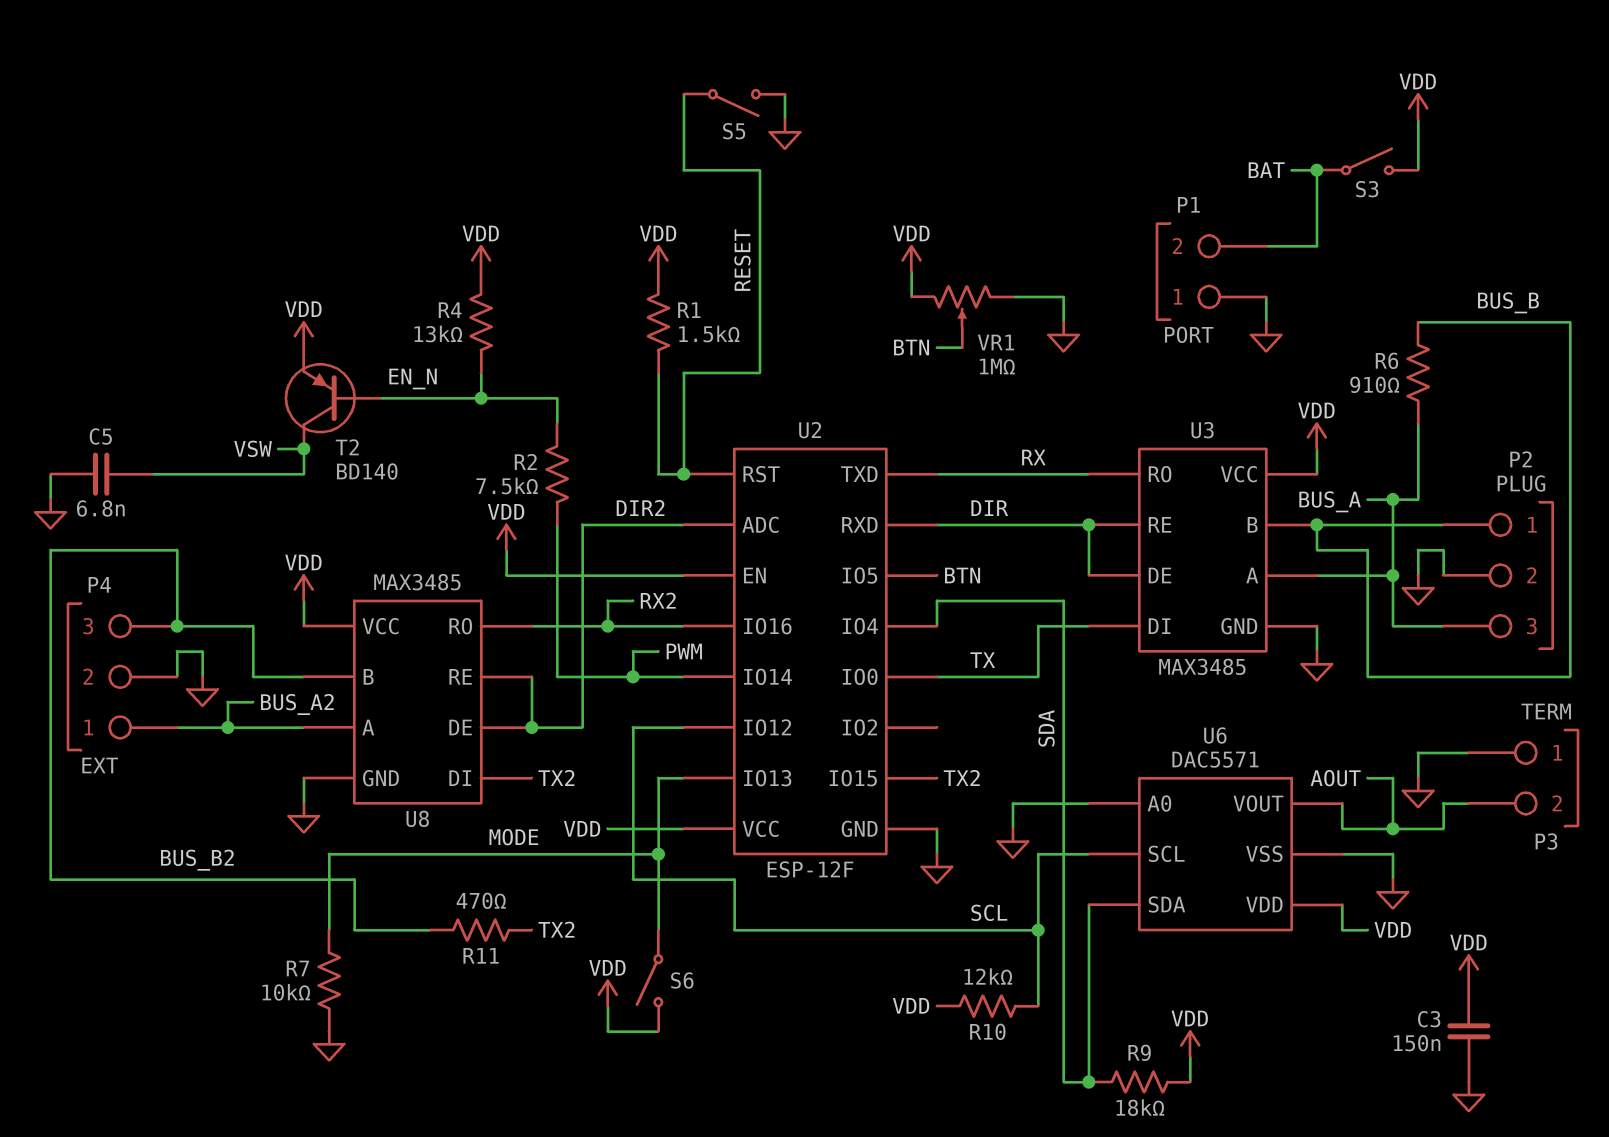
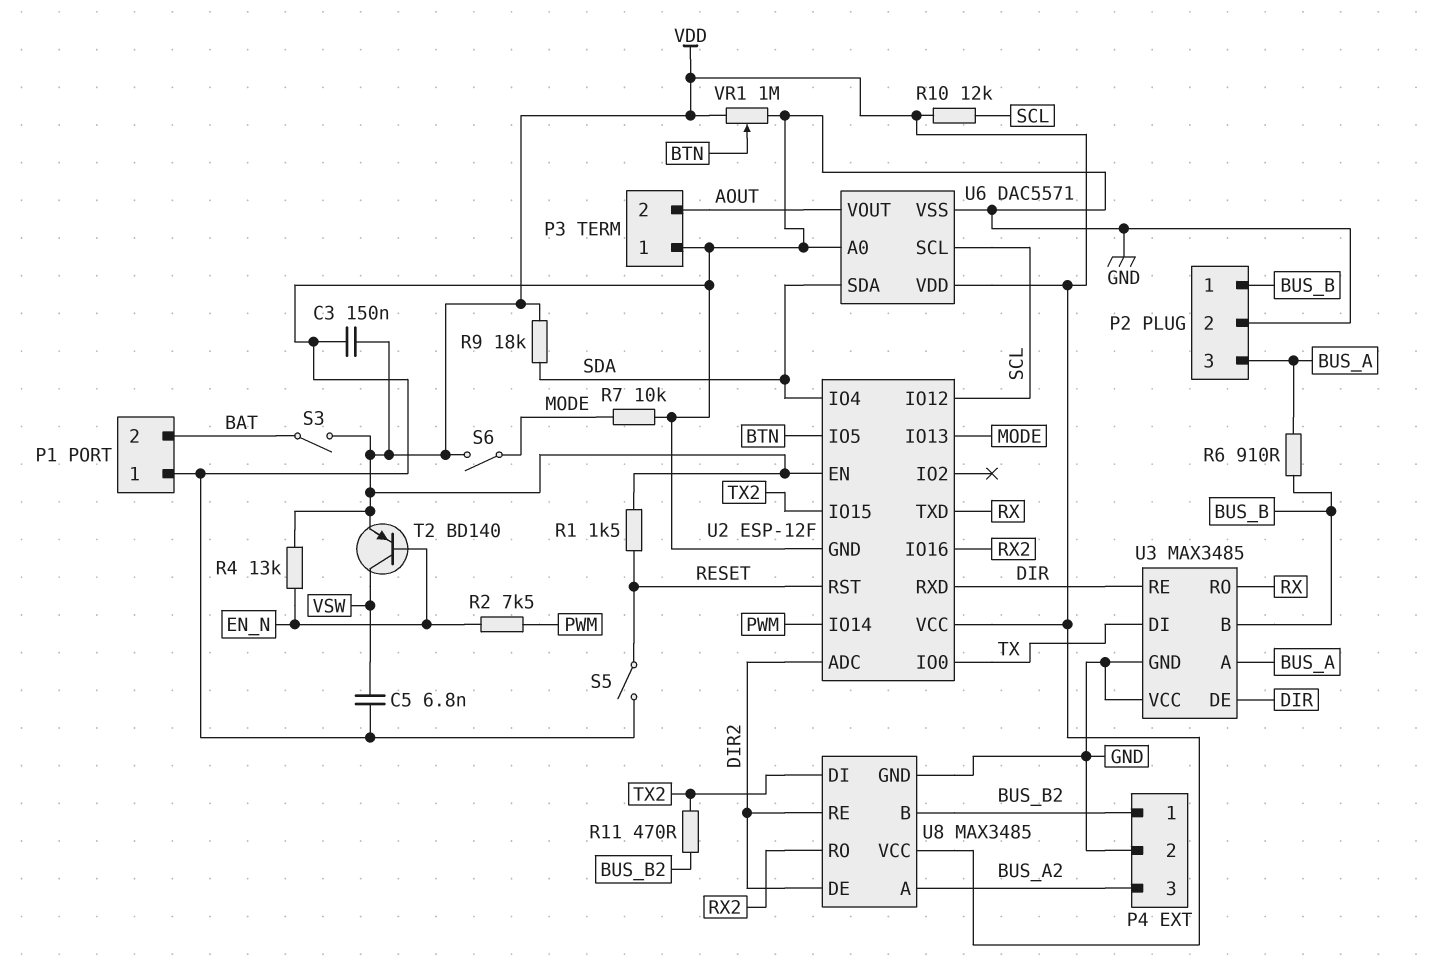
P4 pin 1: BUS_A2 -> BUS_B2
P4 pin 3: BUS_B2 -> BUS_A2
U3 pin VCC: VDD -> GND

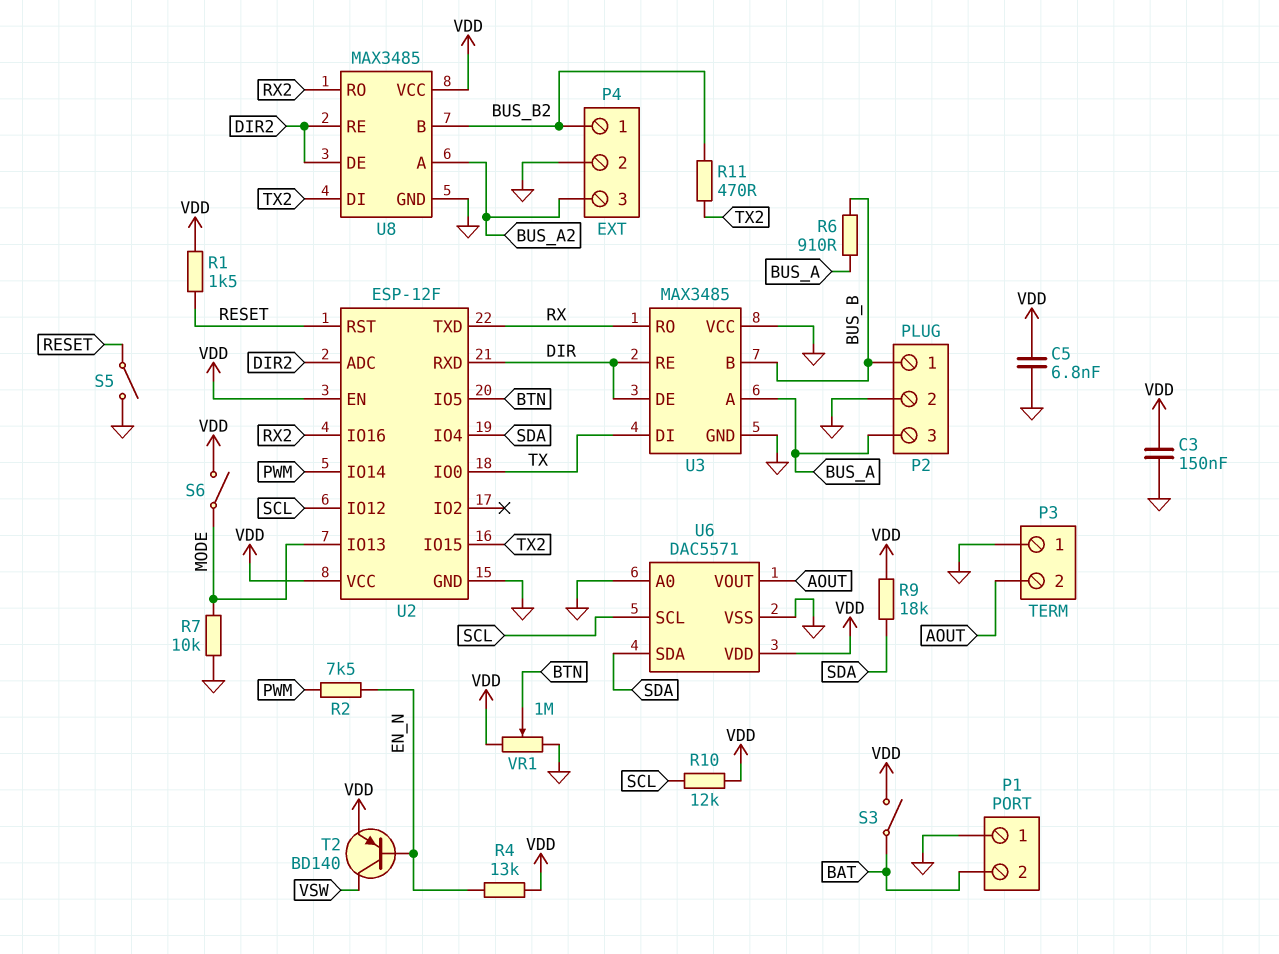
C5: 6.8nF (GND, VSW) -> 6.8nF (GND, VDD)

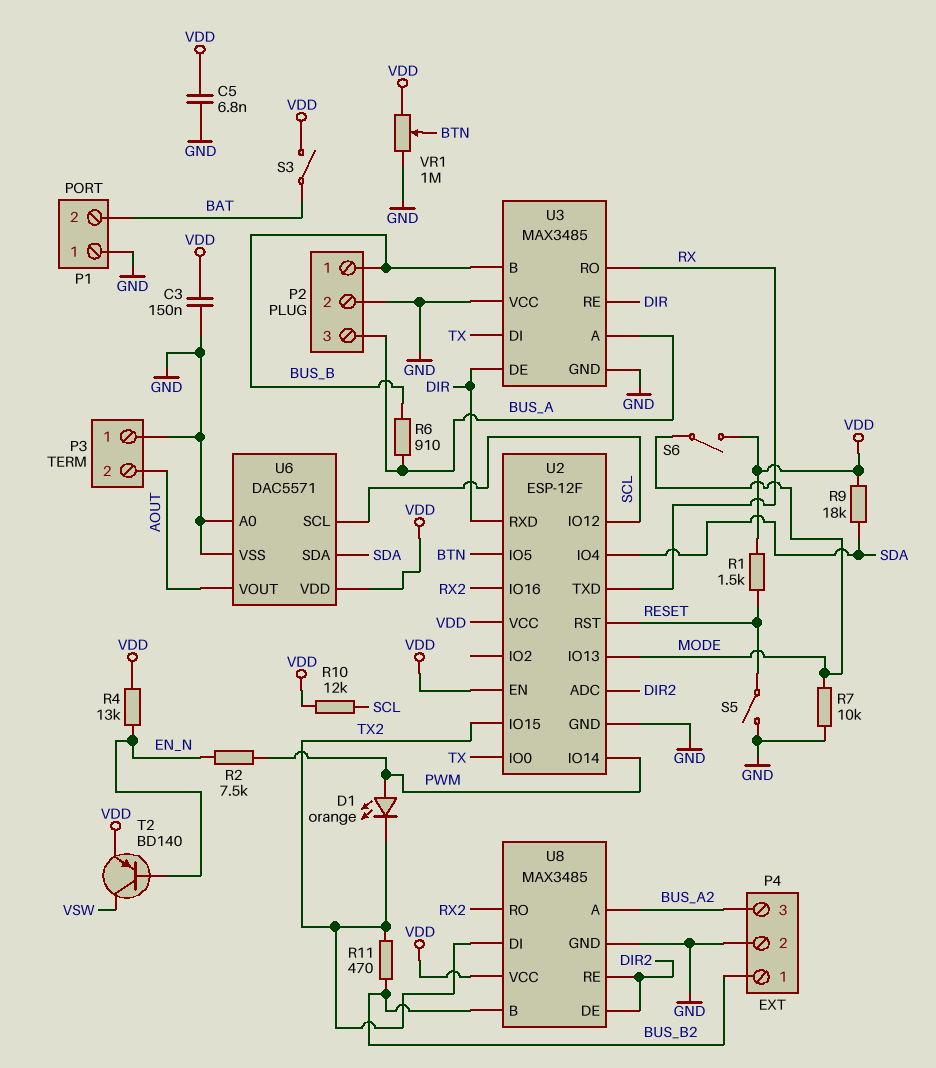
D1: none -> LED orange (A PWM, K TX2)

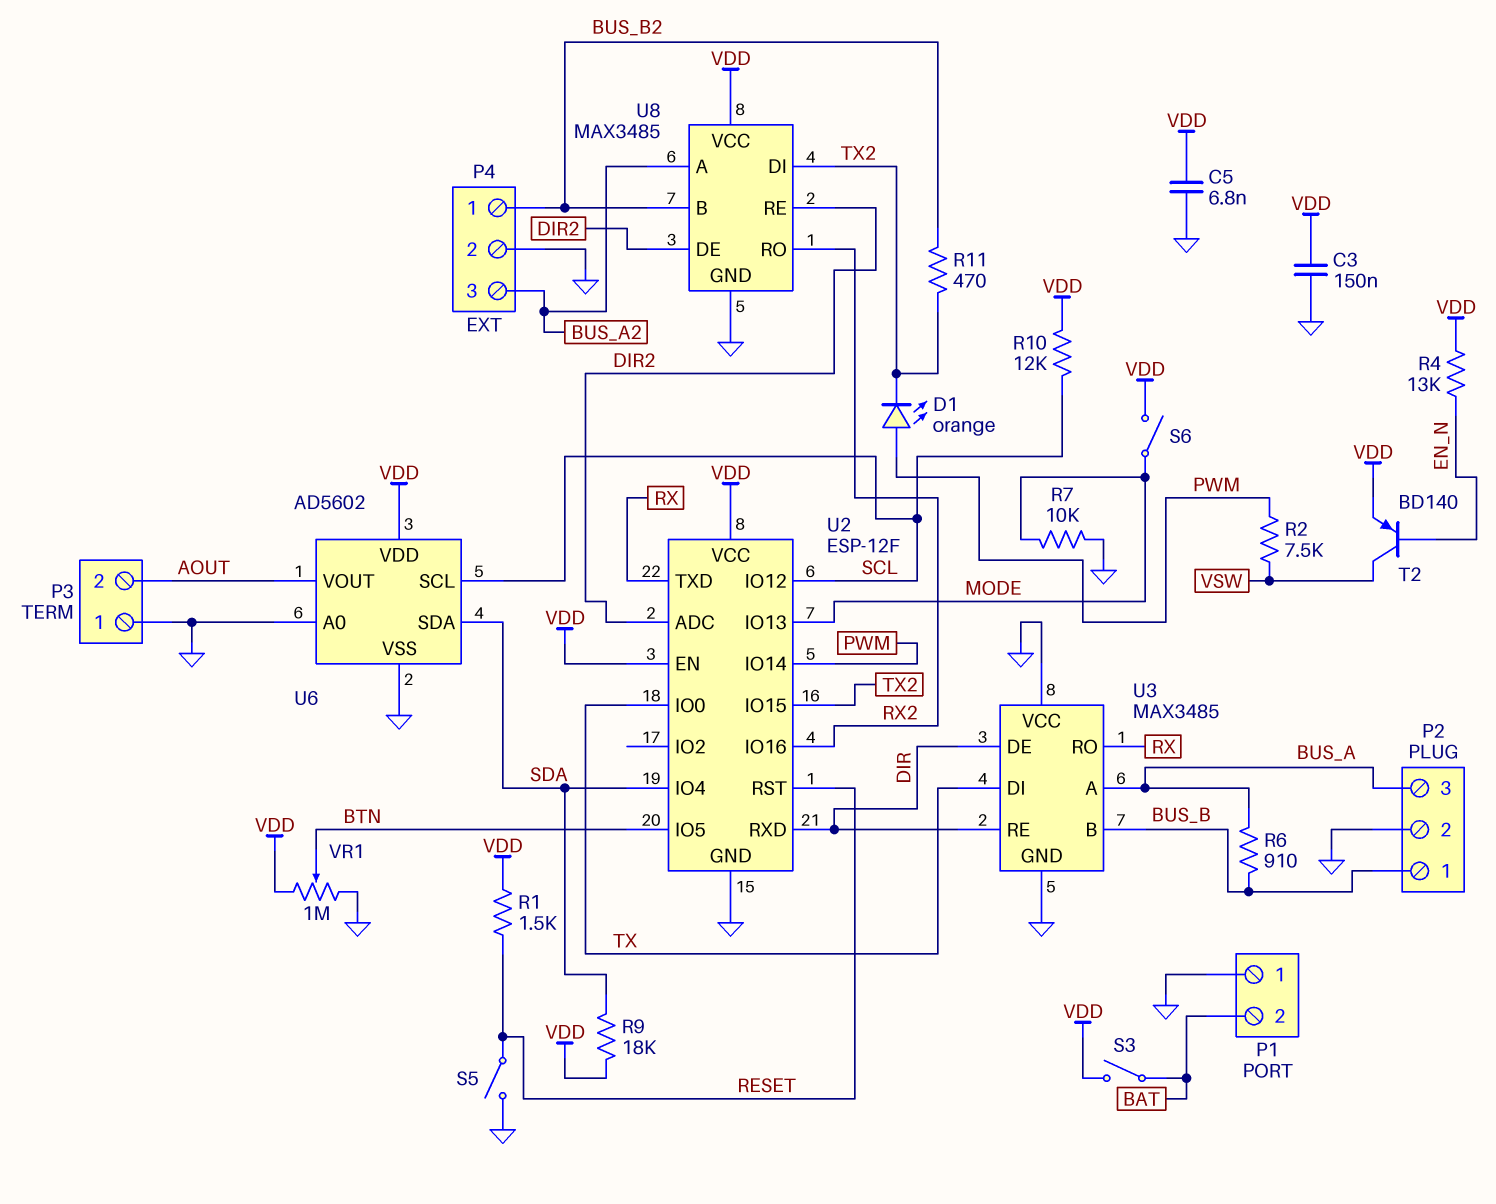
R2: 7.5k (EN_N, PWM) -> 7.5k (PWM, VSW)
U6: DAC5571 -> AD5602

